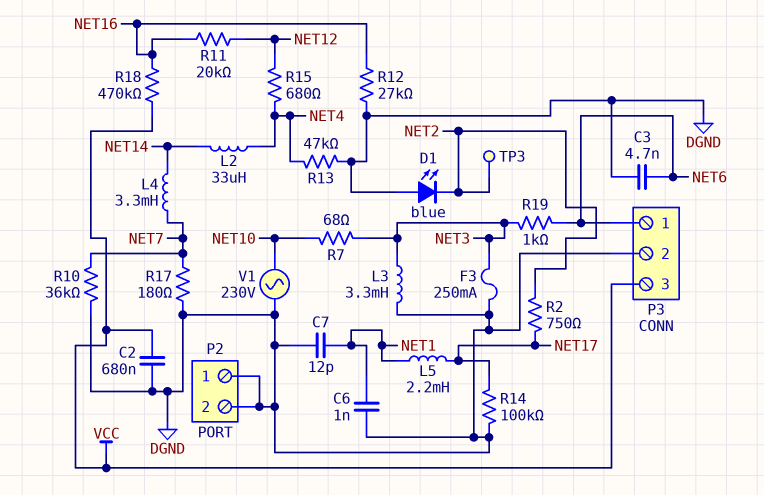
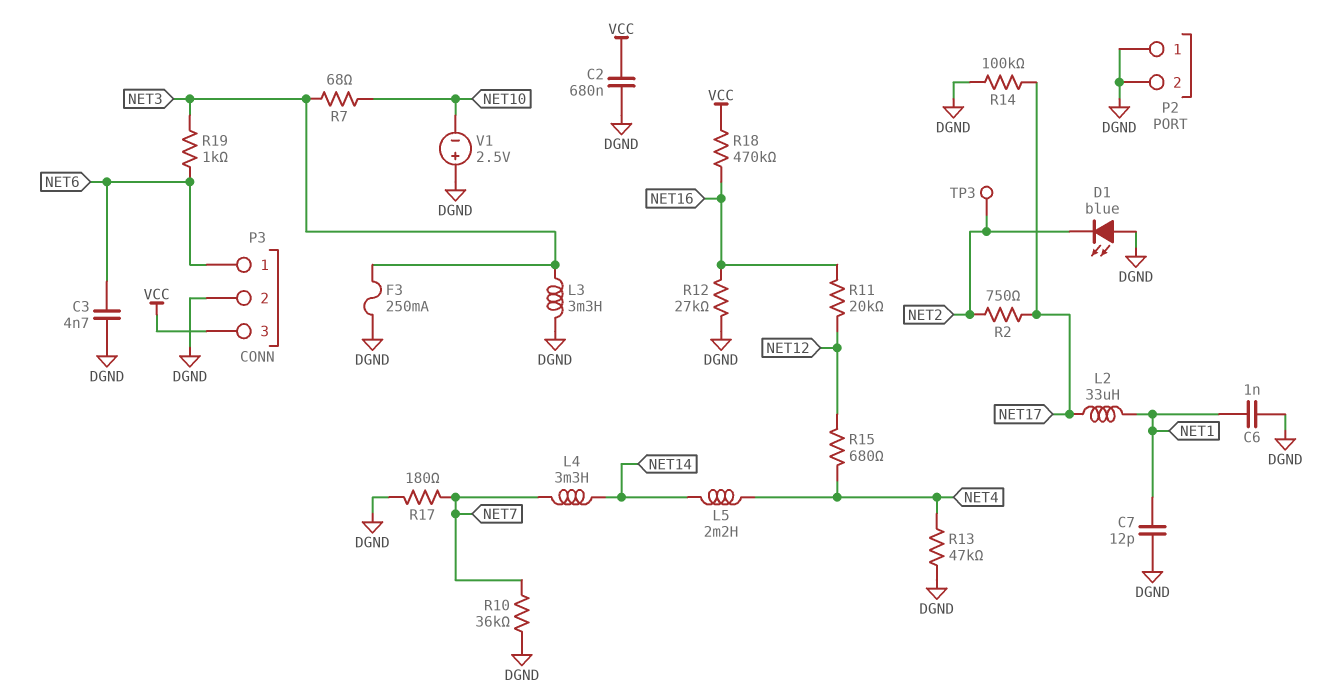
L2: 33uH (NET4, NET14) -> 33uH (NET1, NET17)
L5: 2.2mH (NET1, NET17) -> 2.2mH (NET4, NET14)
V1: AC 230V (DGND, NET10) -> 2.5V (plus DGND, minus NET10)

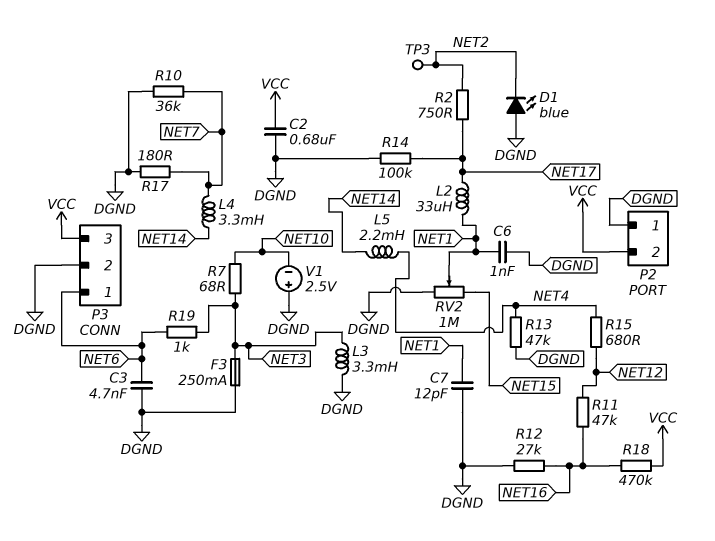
P2 pin 2: DGND -> VCC
R11: 20k (NET12, NET16) -> 47k (NET12, NET16)
RV2: none -> 1M (DGND, NET15, wiper NET1)

